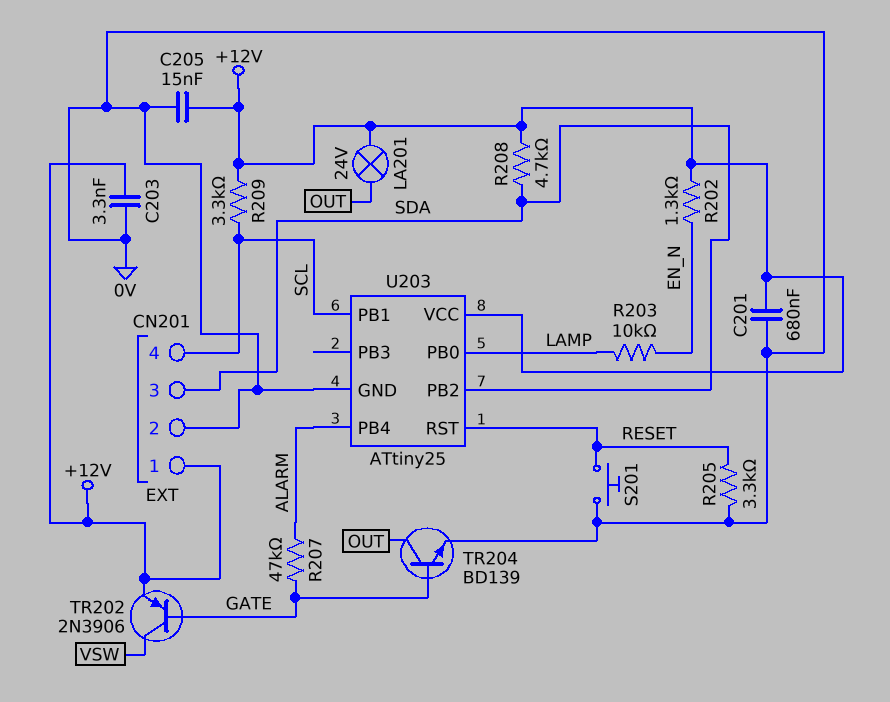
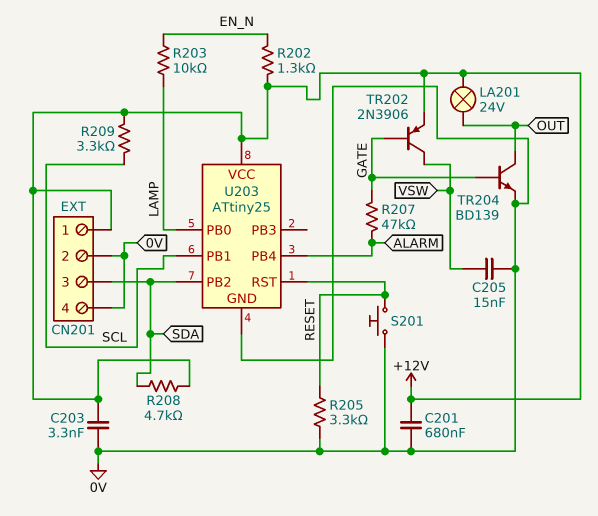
C205: 15nF (+12V, 0V) -> 15nF (0V, VSW)
CN201 pin 4: SCL -> 0V

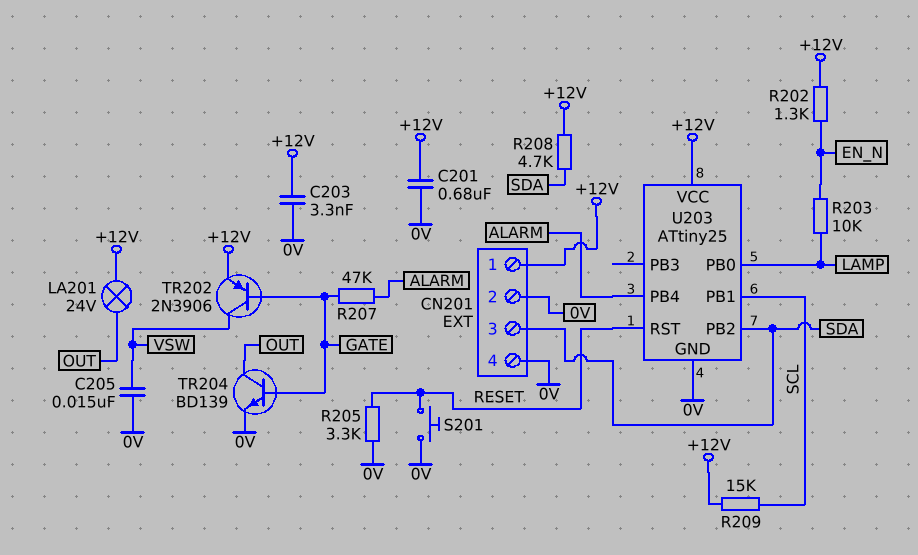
R209: 3.3k (+12V, SCL) -> 15k (+12V, SCL)

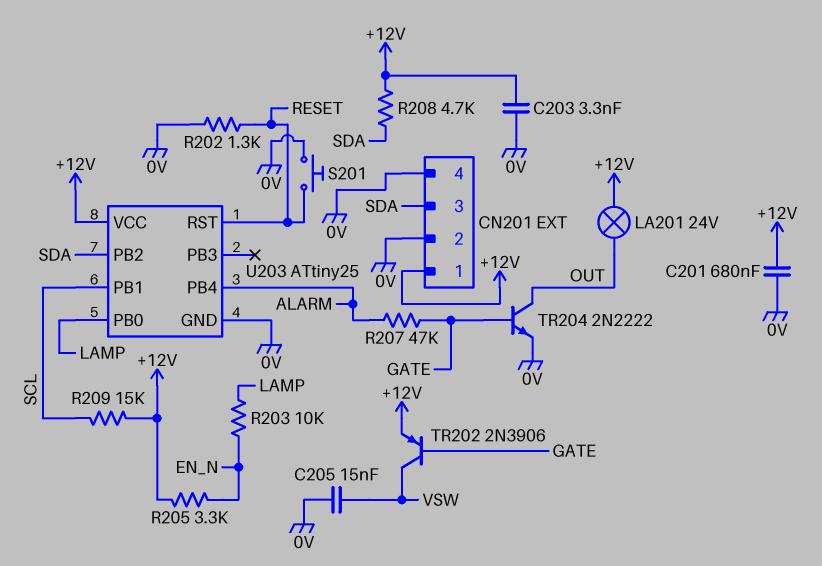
R202: 1.3k (+12V, EN_N) -> 1.3k (0V, RESET)
R205: 3.3k (0V, RESET) -> 3.3k (+12V, EN_N)
TR204: NPN BD139 (B GATE, C OUT, E 0V) -> NPN 2N2222 (B GATE, C OUT, E 0V)

